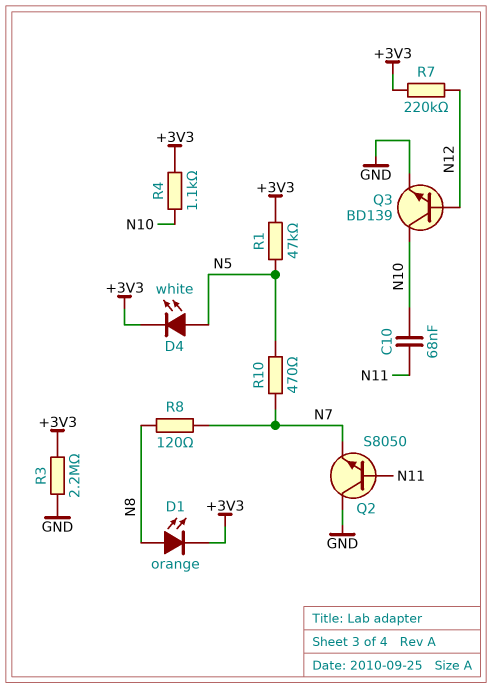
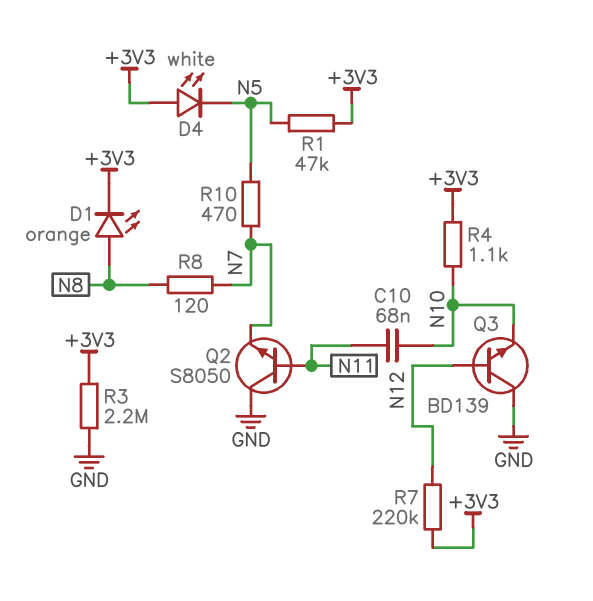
D4: LED white (A N5, K +3V3) -> LED white (A +3V3, K N5)
Q3: NPN BD139 (B N12, C N10, E GND) -> NPN BD139 (B N12, C GND, E N10)

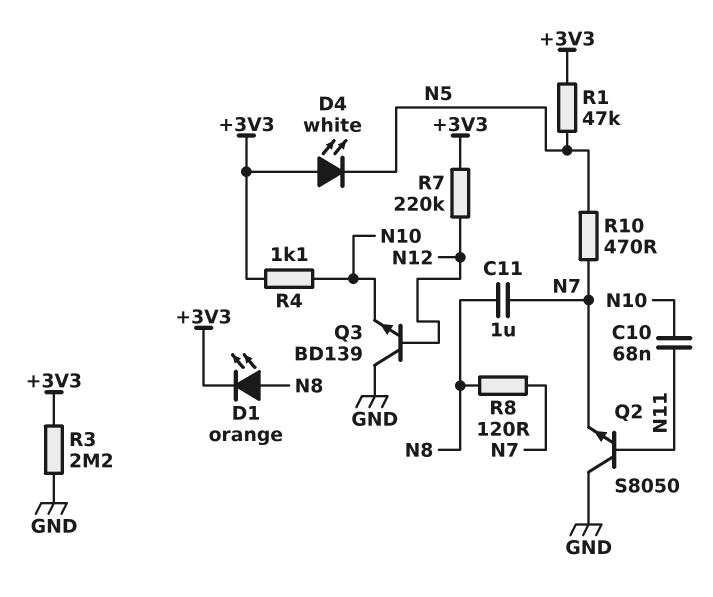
C11: none -> 1uF (N7, N8)

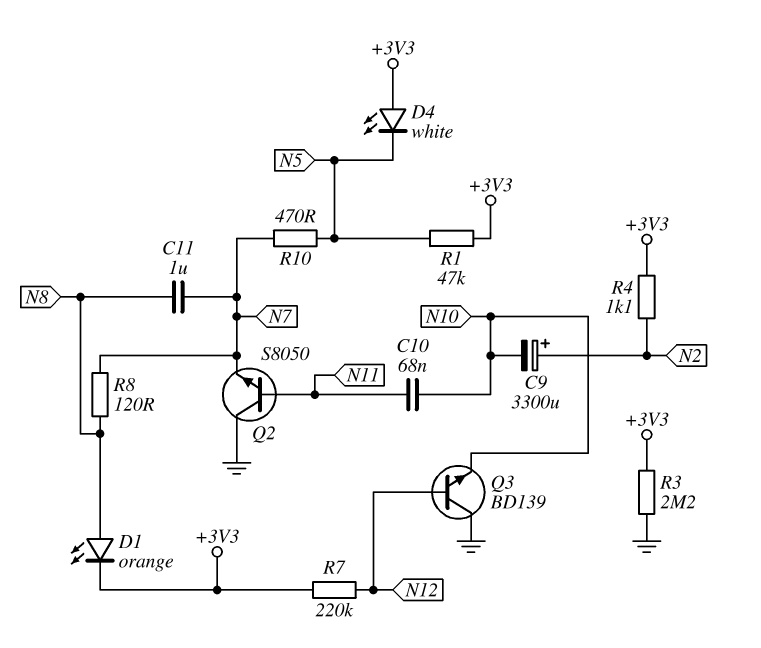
C9: none -> 3300uF (plus N2, minus N10)
R4: 1.1k (+3V3, N10) -> 1.1k (+3V3, N2)

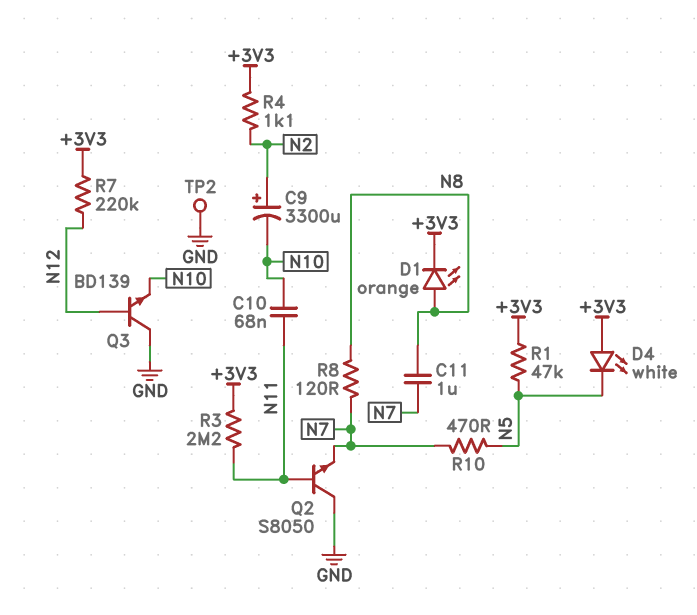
R3: 2.2M (+3V3, GND) -> 2.2M (+3V3, N11)
TP2: none -> test point (GND)

